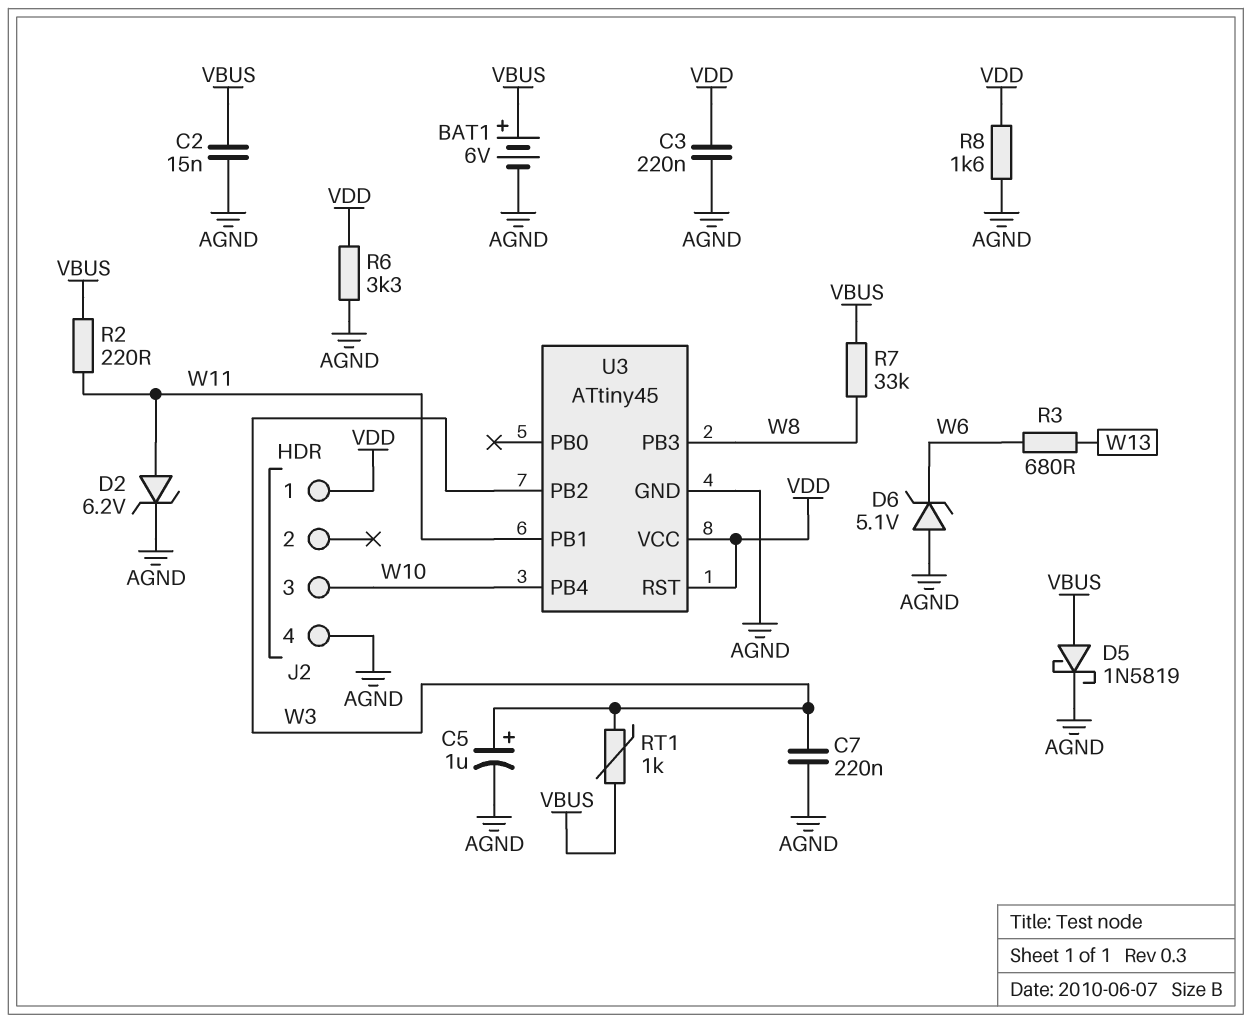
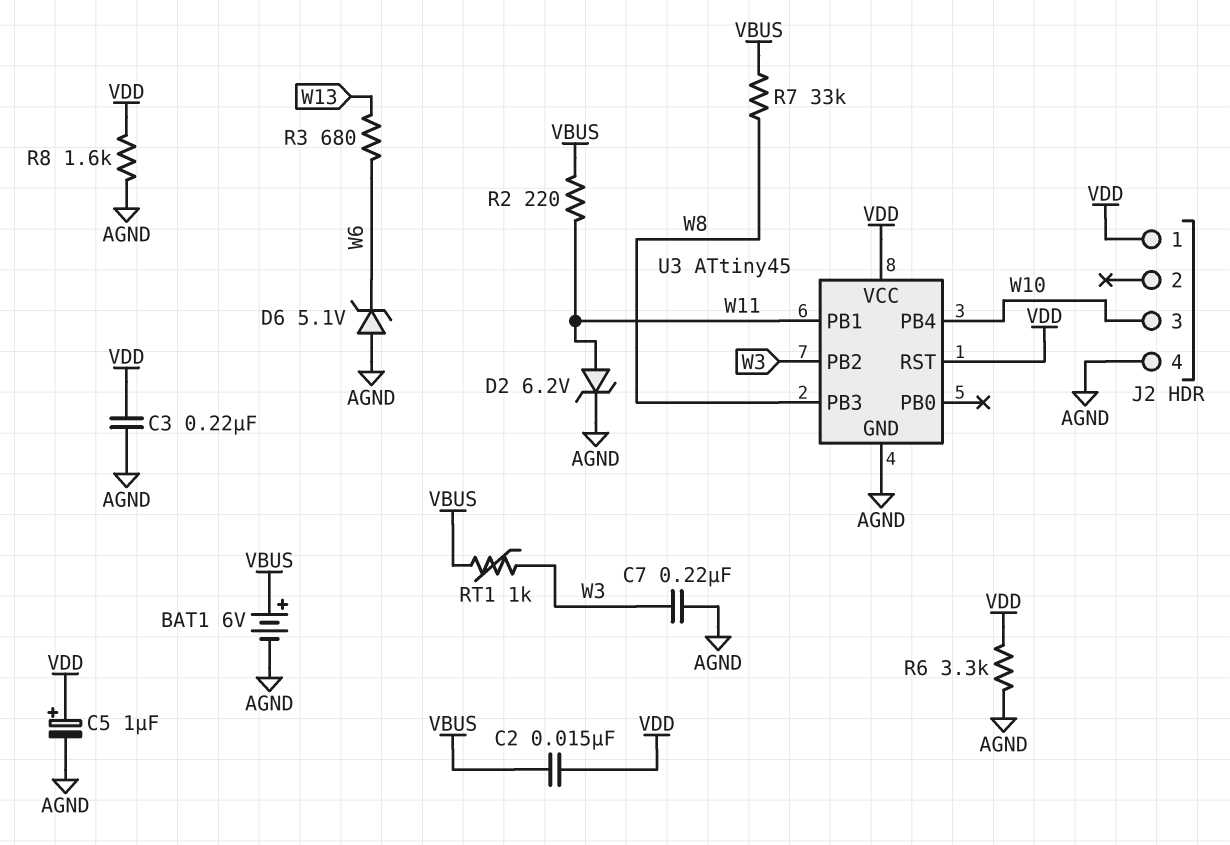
C2: 15nF (AGND, VBUS) -> 15nF (VBUS, VDD)
C5: 1uF (plus W3, minus AGND) -> 1uF (plus VDD, minus AGND)
D5: schottky 1N5819 (A VBUS, K AGND) -> none

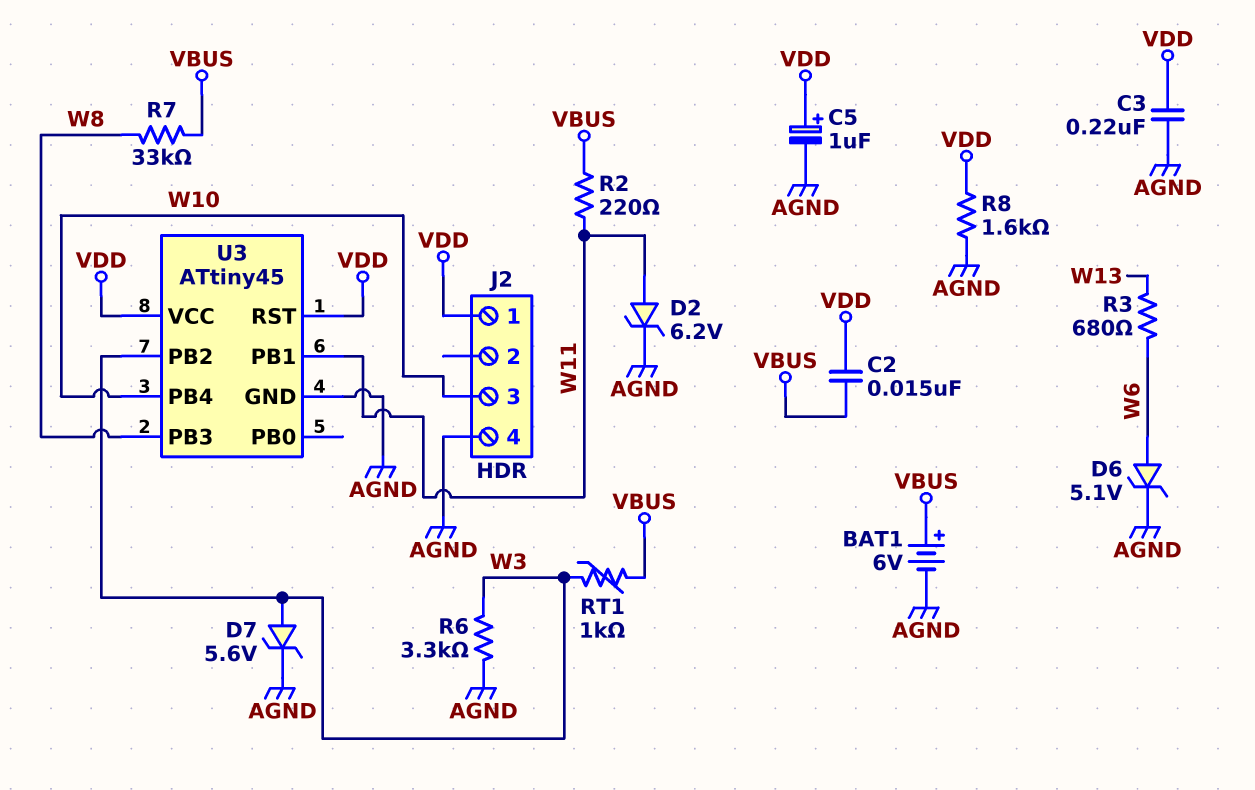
C7: 220nF (AGND, W3) -> none
D6: zener 5.1V (A AGND, K W6) -> zener 5.1V (A W6, K AGND)
D7: none -> zener 5.6V (A W3, K AGND)
R6: 3.3k (AGND, VDD) -> 3.3k (AGND, W3)

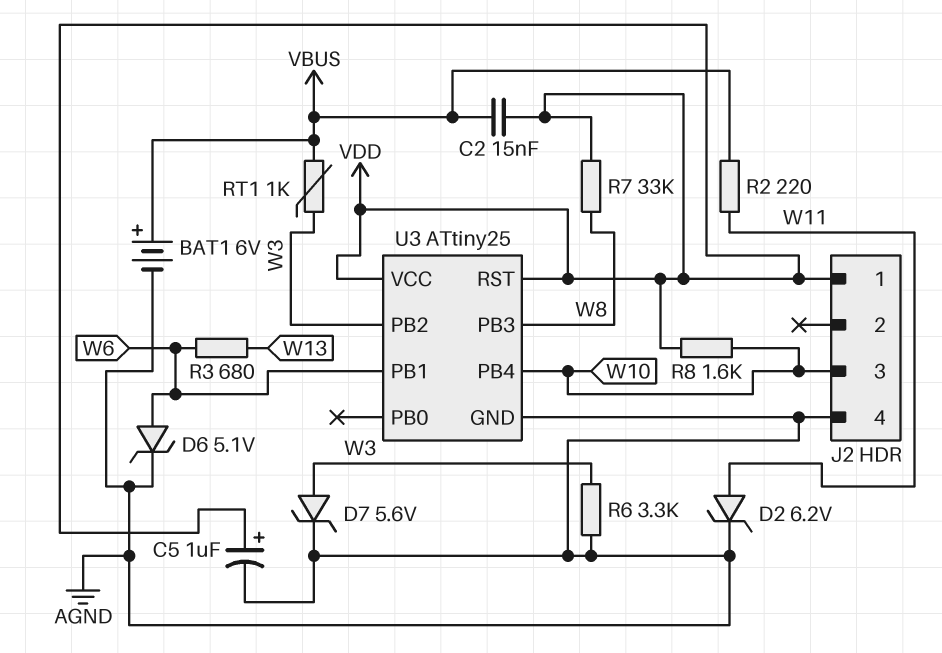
C3: 220nF (AGND, VDD) -> none
R7: 33k (VBUS, W8) -> 33k (VDD, W8)
R8: 1.6k (AGND, VDD) -> 1.6k (VDD, W10)
U3: ATtiny45 -> ATtiny25
U3 pin PB1: W11 -> W6

